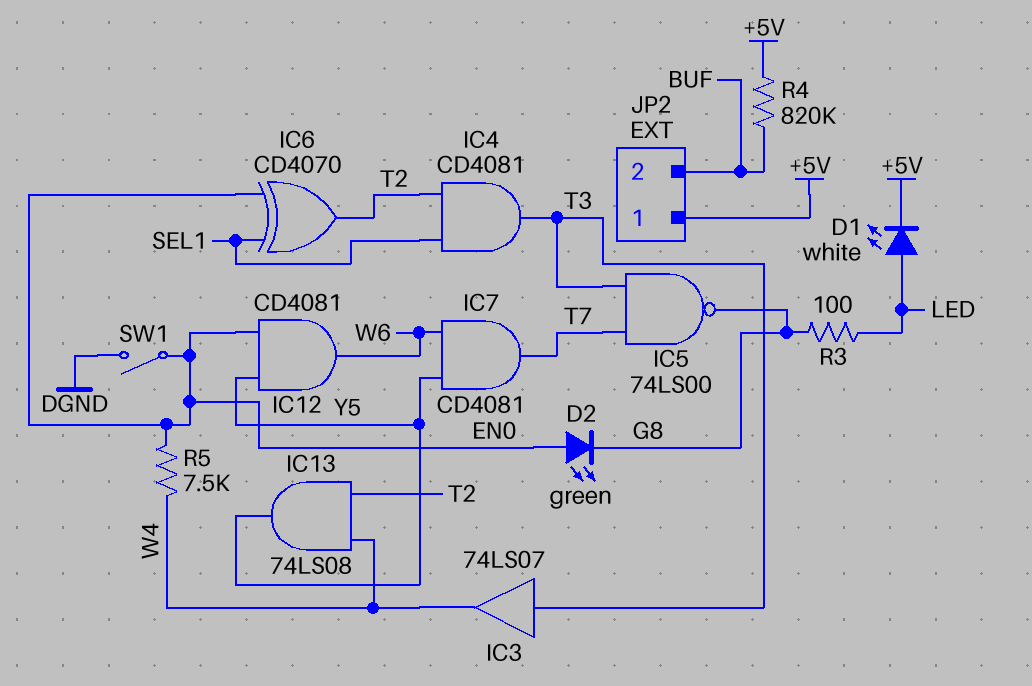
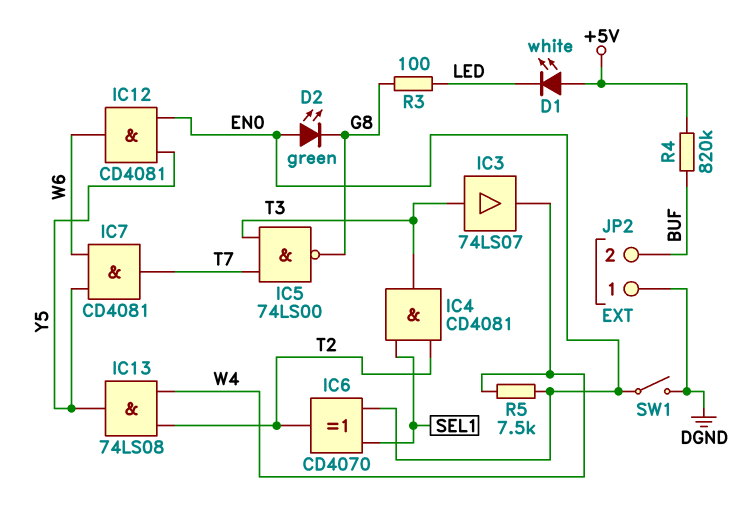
D1: LED white (A LED, K +5V) -> LED white (A +5V, K LED)
JP2 pin 1: +5V -> DGND

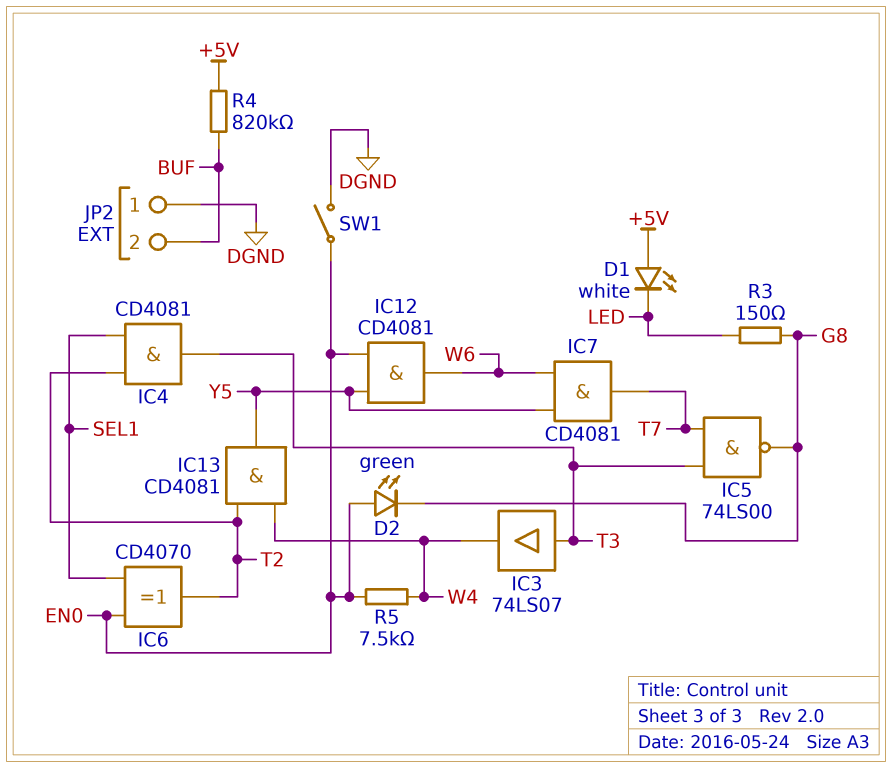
IC13: AND 74LS08 (in T2, in W4, out Y5) -> AND CD4081 (in T2, in W4, out Y5)
R3: 100 (G8, LED) -> 150 (G8, LED)

